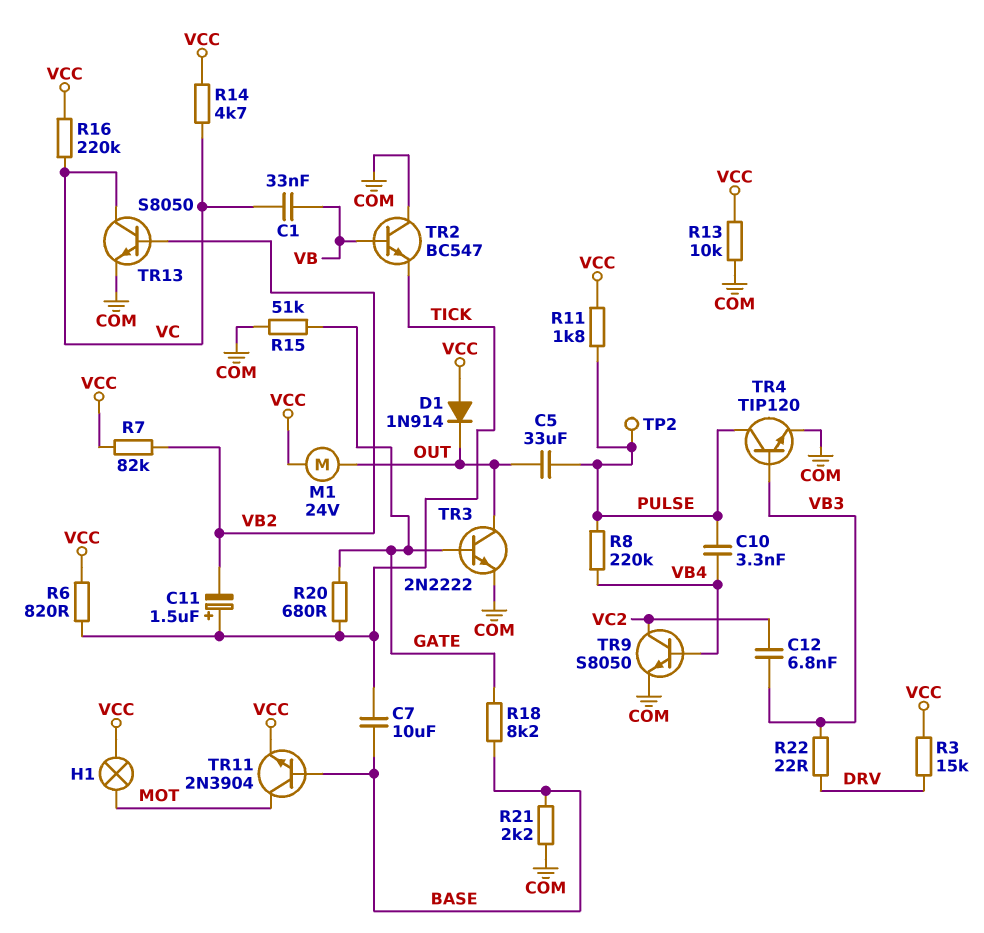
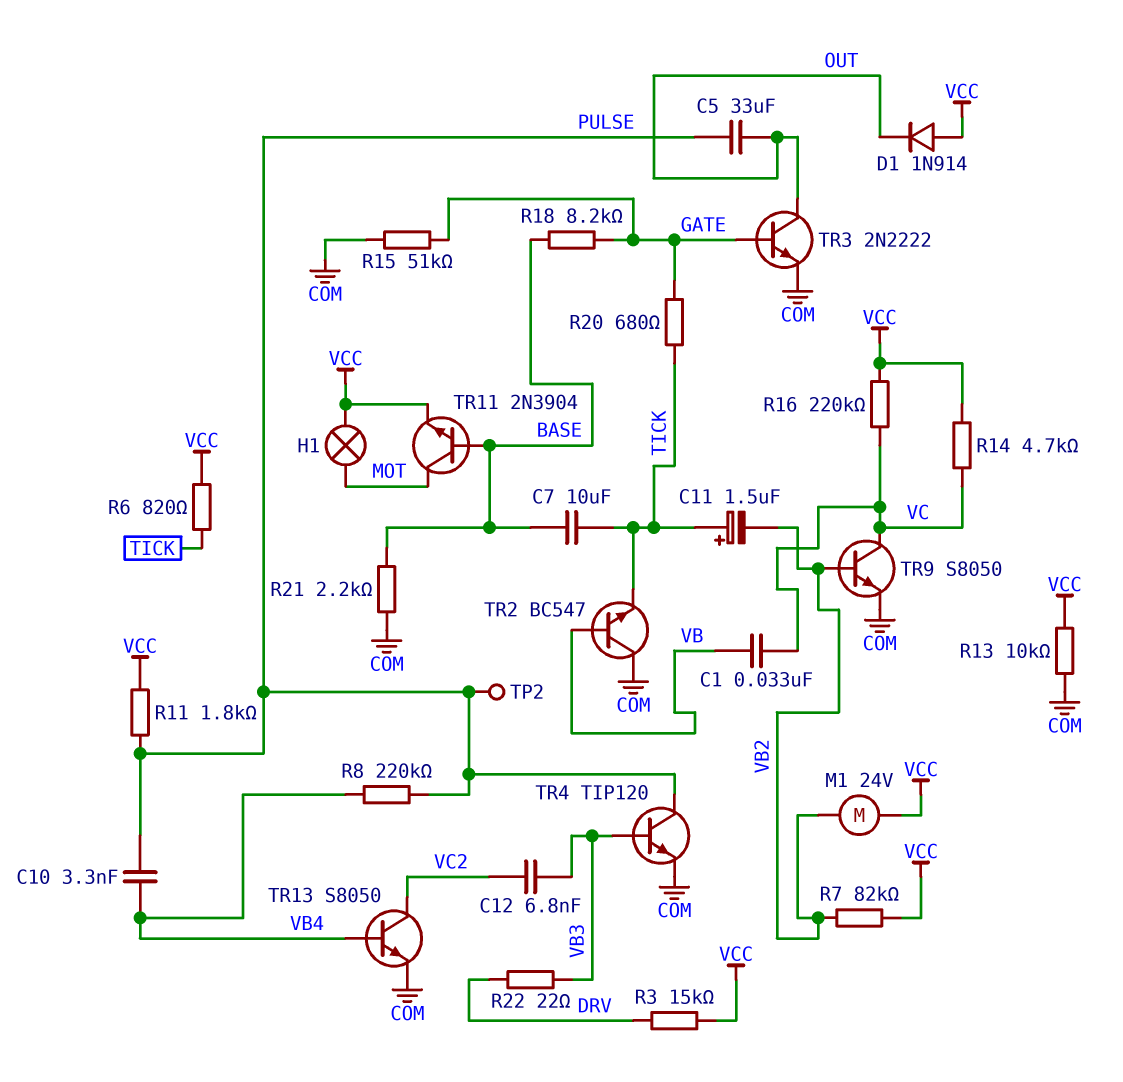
M1: motor 24V (OUT, VCC) -> motor 24V (VB2, VCC)
TR9: NPN S8050 (B VB4, C VC2, E COM) -> NPN S8050 (B VB2, C VC, E COM)
TR13: NPN S8050 (B VB2, C VC, E COM) -> NPN S8050 (B VB4, C VC2, E COM)

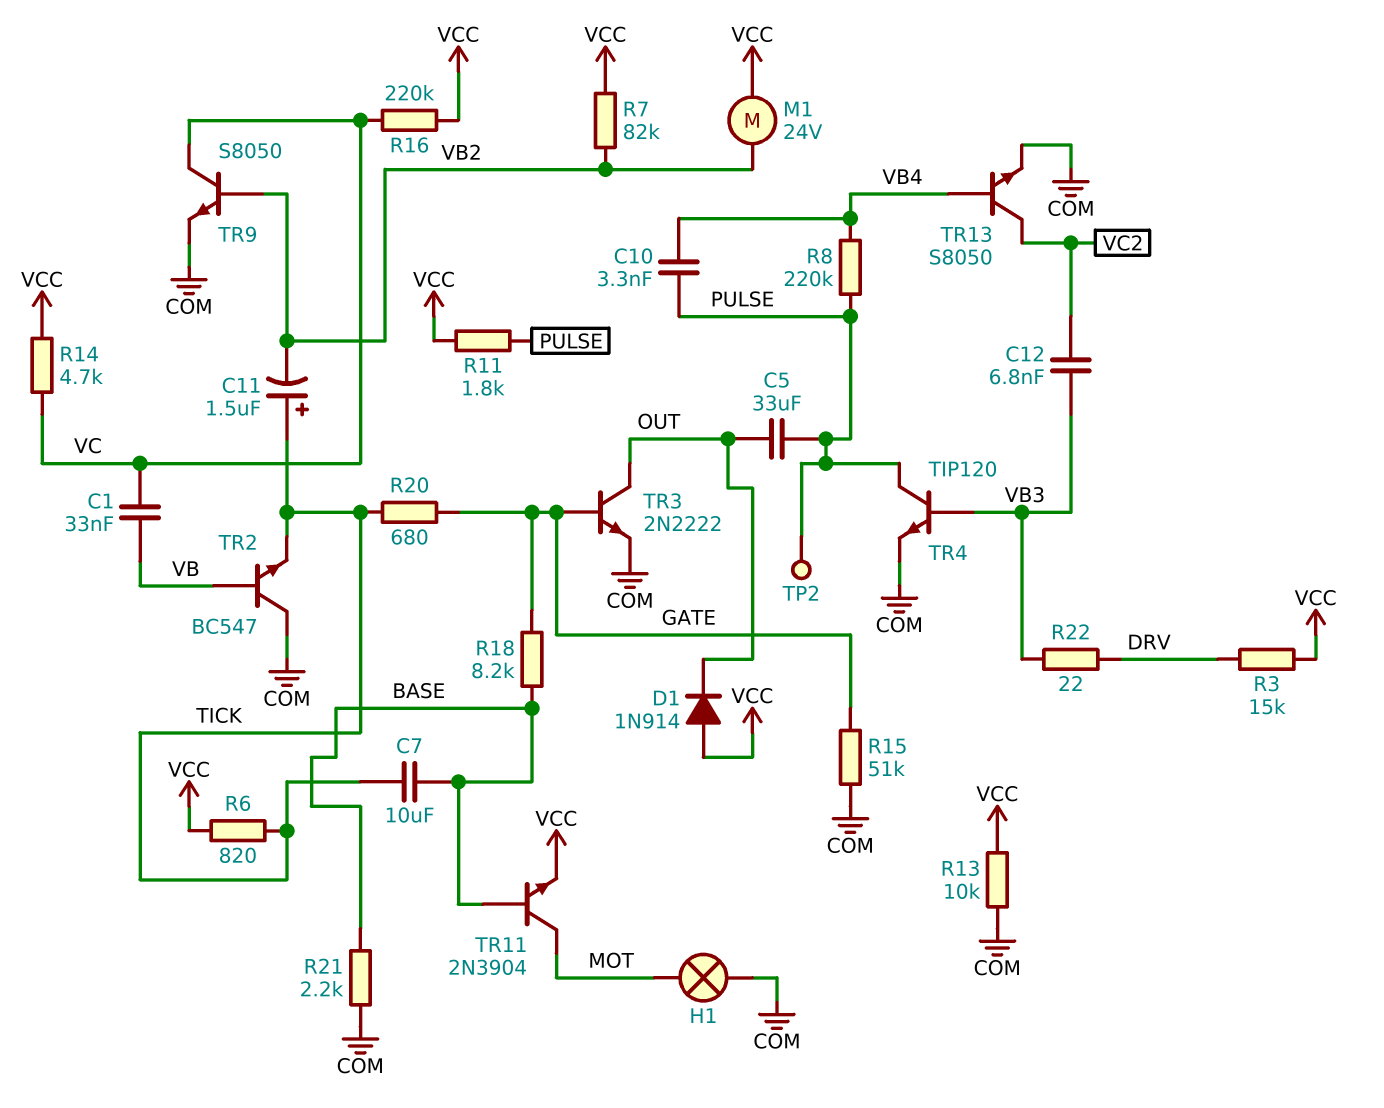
H1: lamp (MOT, VCC) -> lamp (COM, MOT)

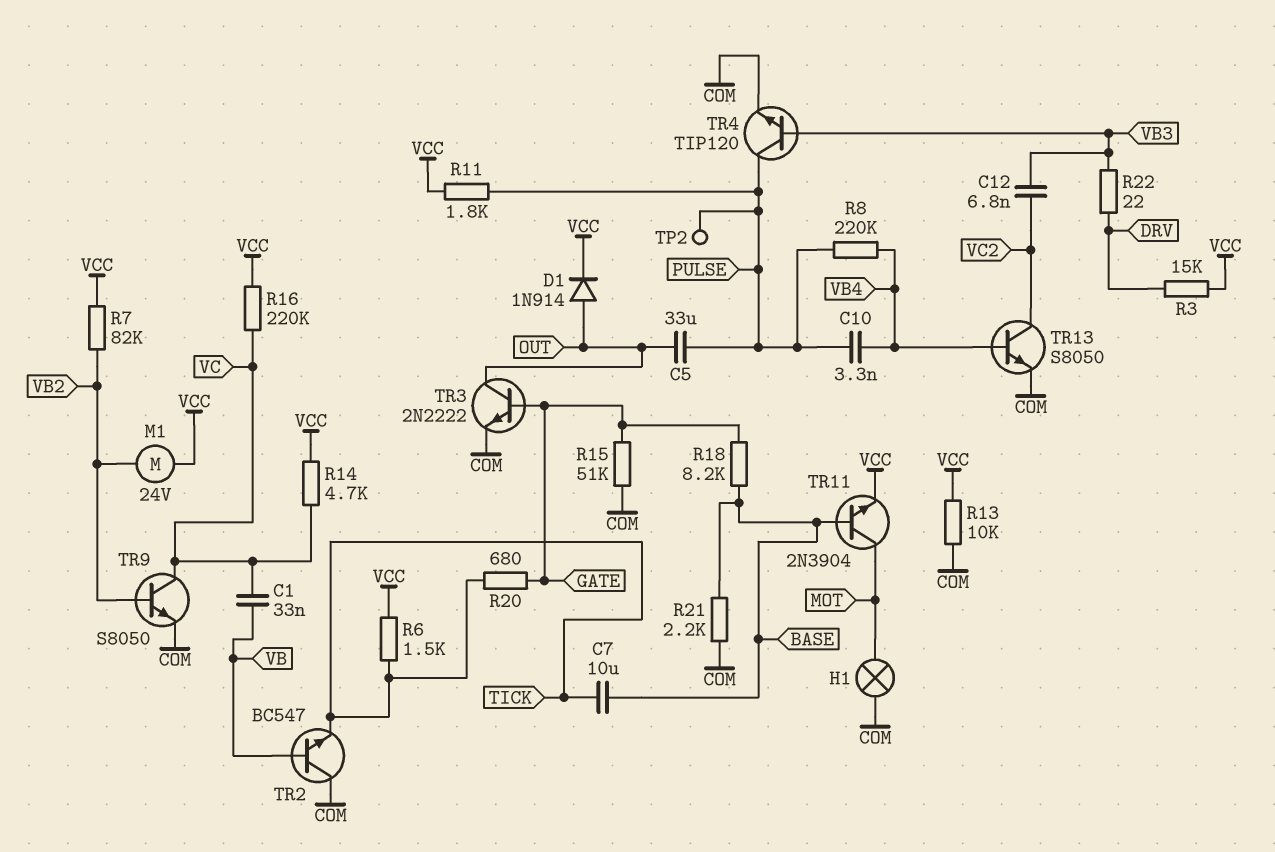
C11: 1.5uF (plus TICK, minus VB2) -> none
D1: diode 1N914 (A VCC, K OUT) -> diode 1N914 (A OUT, K VCC)
R6: 820 (TICK, VCC) -> 1.5k (TICK, VCC)

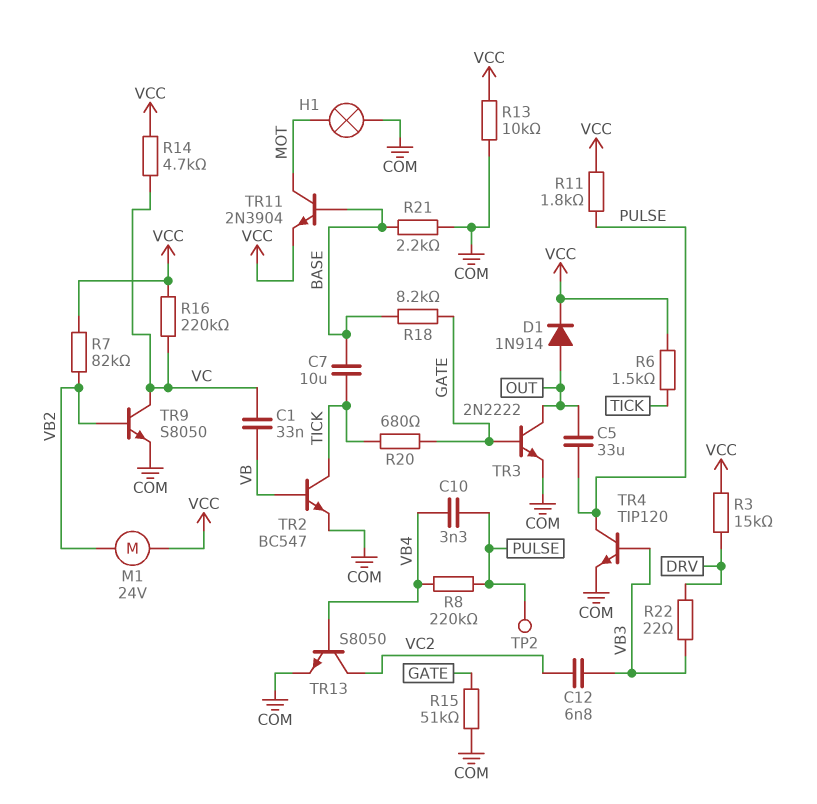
TR2: NPN BC547 (B VB, C COM, E TICK) -> NPN BC547 (B VB, C TICK, E COM)

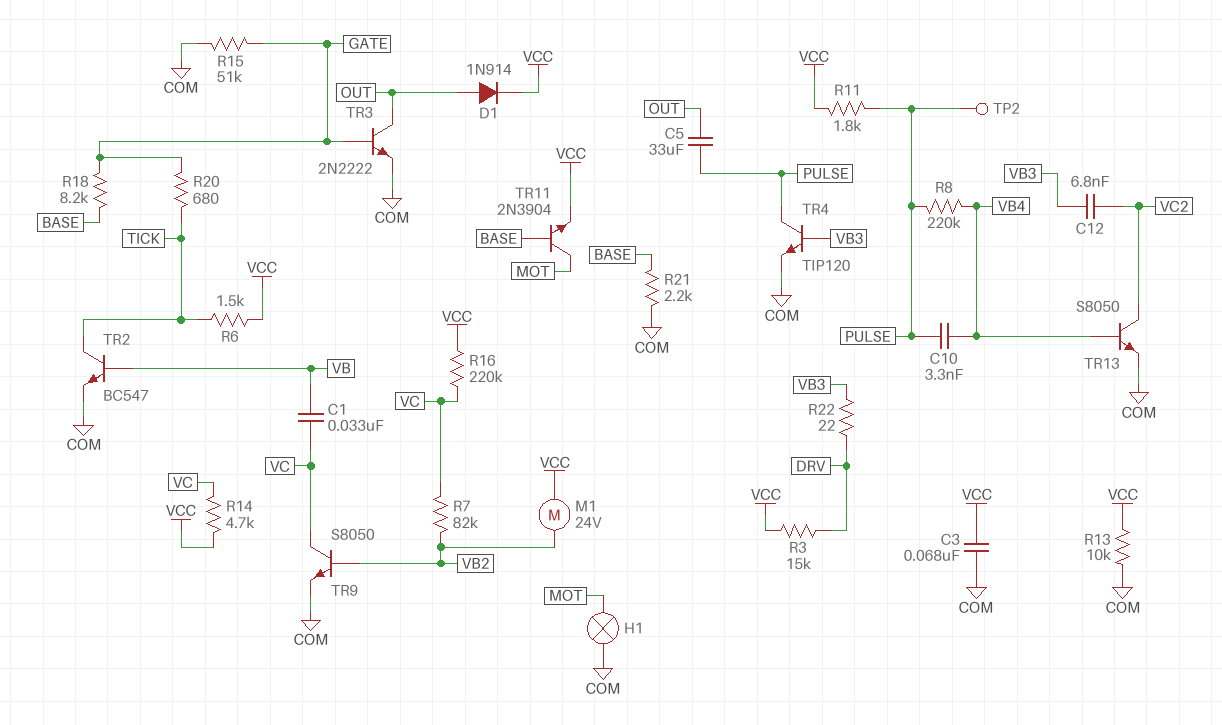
C3: none -> 68nF (COM, VCC)
C7: 10uF (BASE, TICK) -> none
R7: 82k (VB2, VCC) -> 82k (VB2, VC)

